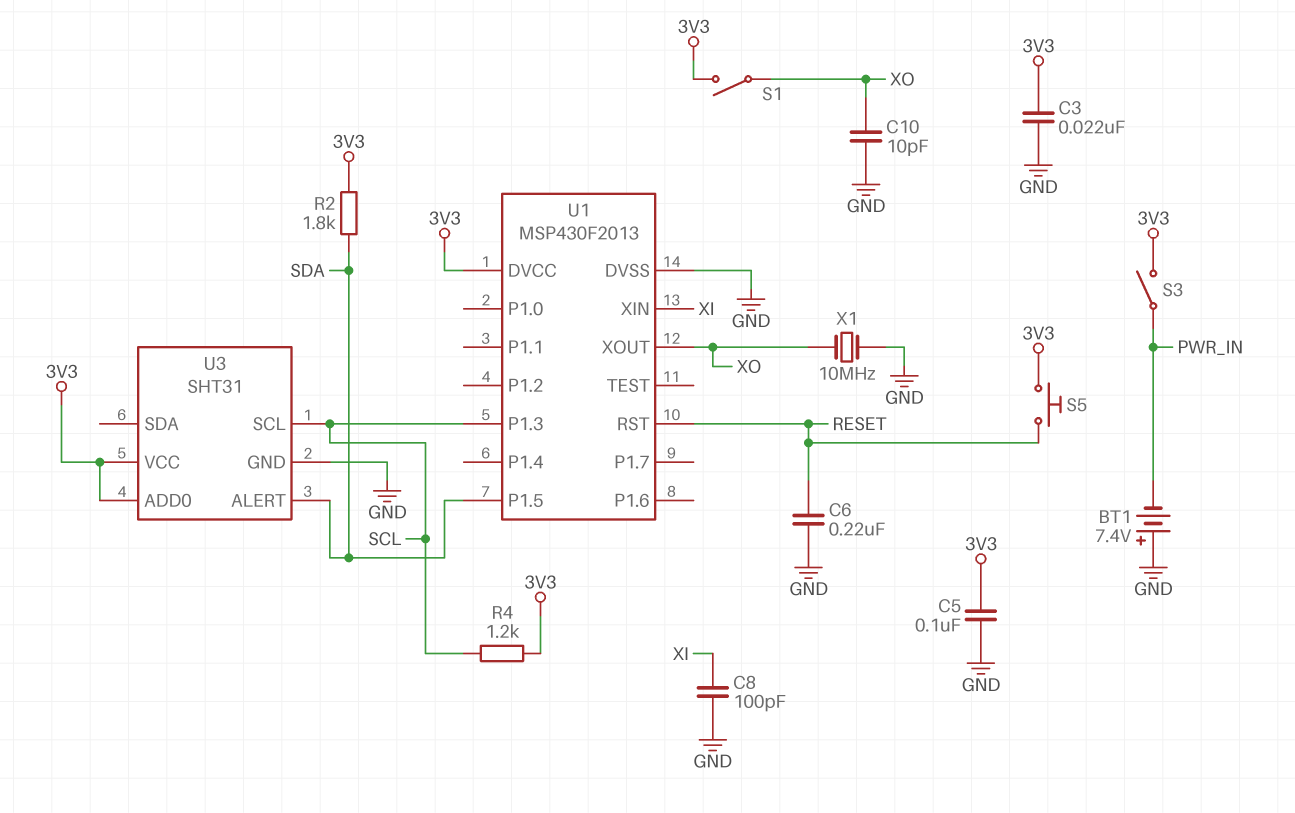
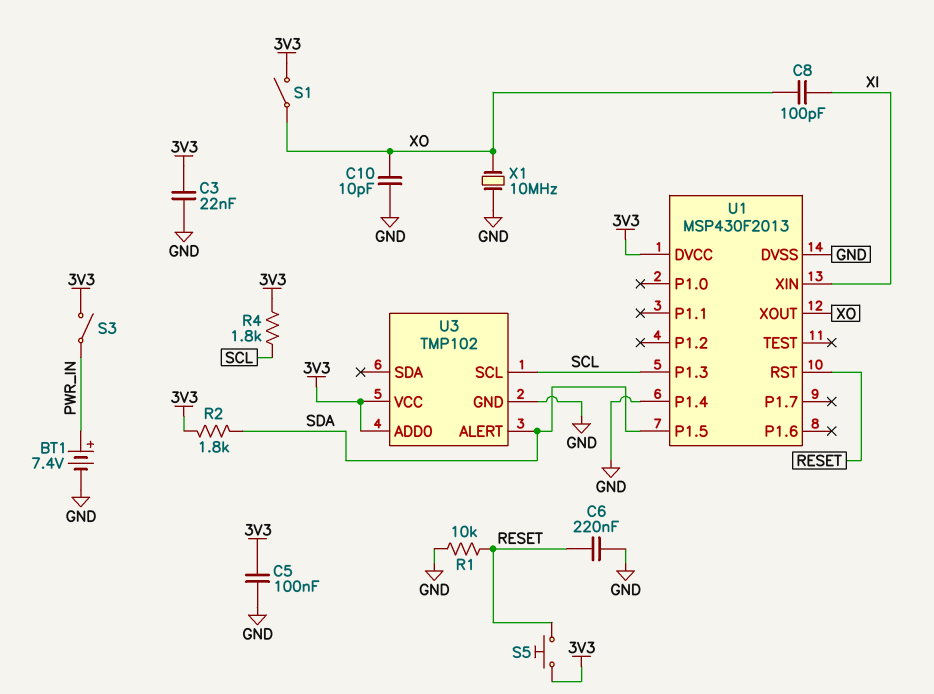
BT1: 7.4V (plus GND, minus PWR_IN) -> 7.4V (plus PWR_IN, minus GND)
C8: 100pF (GND, XI) -> 100pF (XI, XO)
R1: none -> 10k (GND, RESET)
R4: 1.2k (3V3, SCL) -> 1.8k (3V3, SCL)
U1 pin P1.4: none -> GND
U3: SHT31 -> TMP102

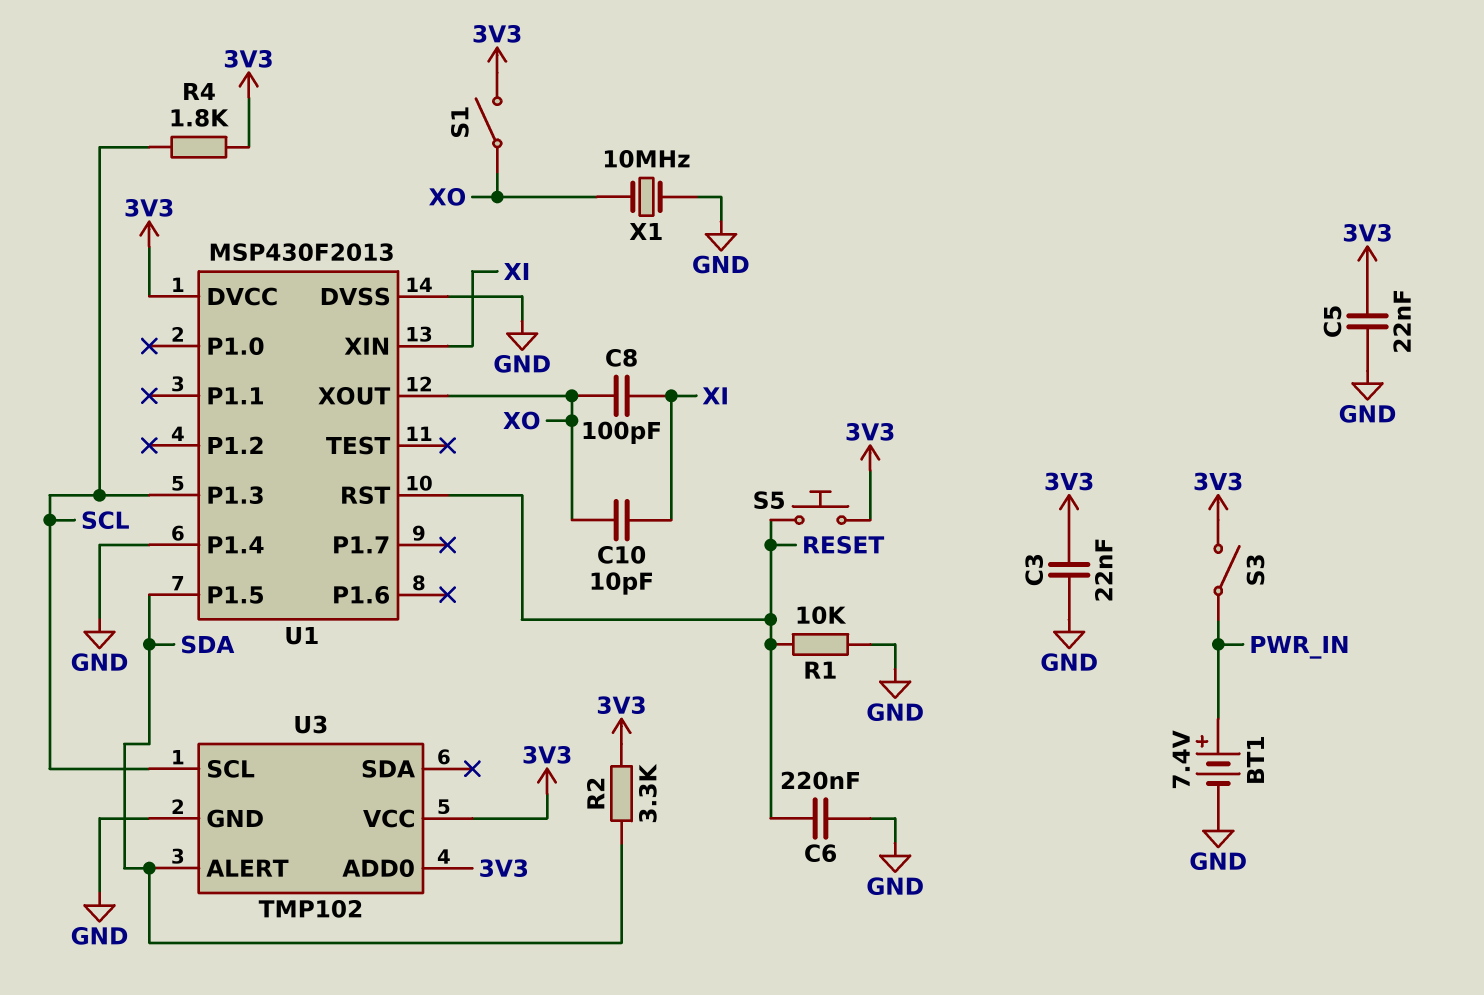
C5: 100nF (3V3, GND) -> 22nF (3V3, GND)
C10: 10pF (GND, XO) -> 10pF (XI, XO)
R2: 1.8k (3V3, SDA) -> 3.3k (3V3, SDA)

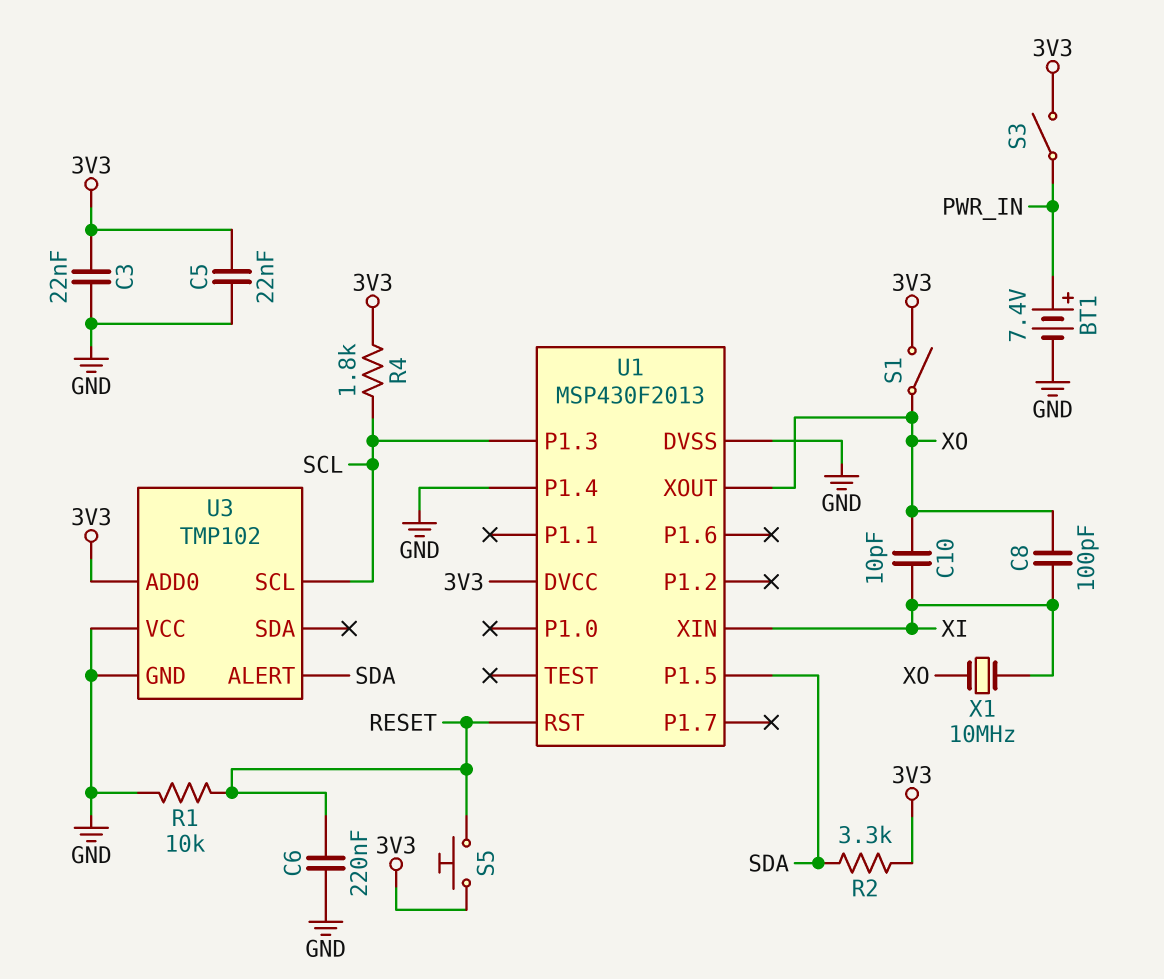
U3 pin VCC: 3V3 -> GND
X1: 10MHz (GND, XO) -> 10MHz (XI, XO)

